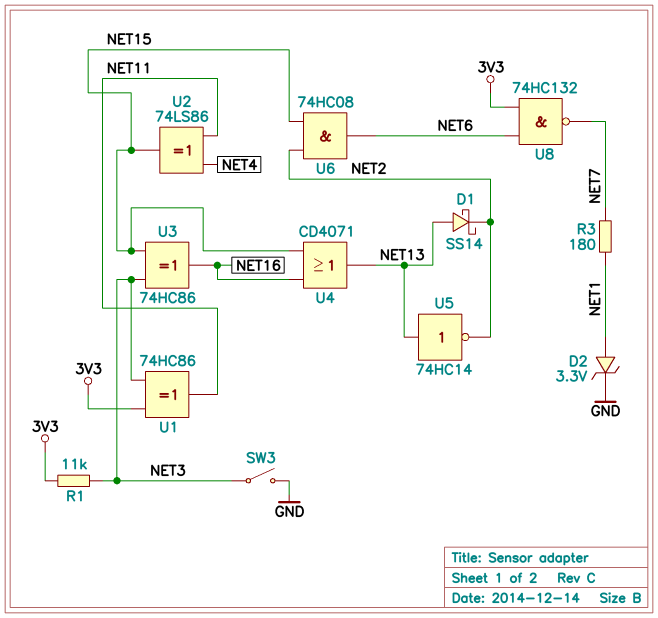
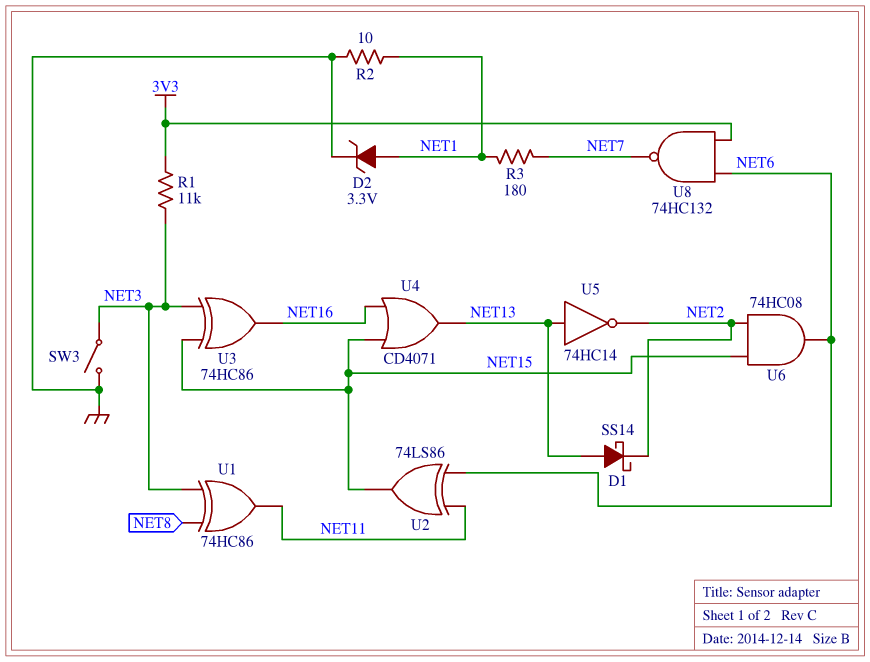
R2: none -> 10 (GND, NET1)
U1: XOR 74HC86 (in 3V3, in NET3, out NET11) -> XOR 74HC86 (in NET3, in NET8, out NET11)
U2: XOR 74LS86 (in NET4, in NET11, out NET15) -> XOR 74LS86 (in NET6, in NET11, out NET15)

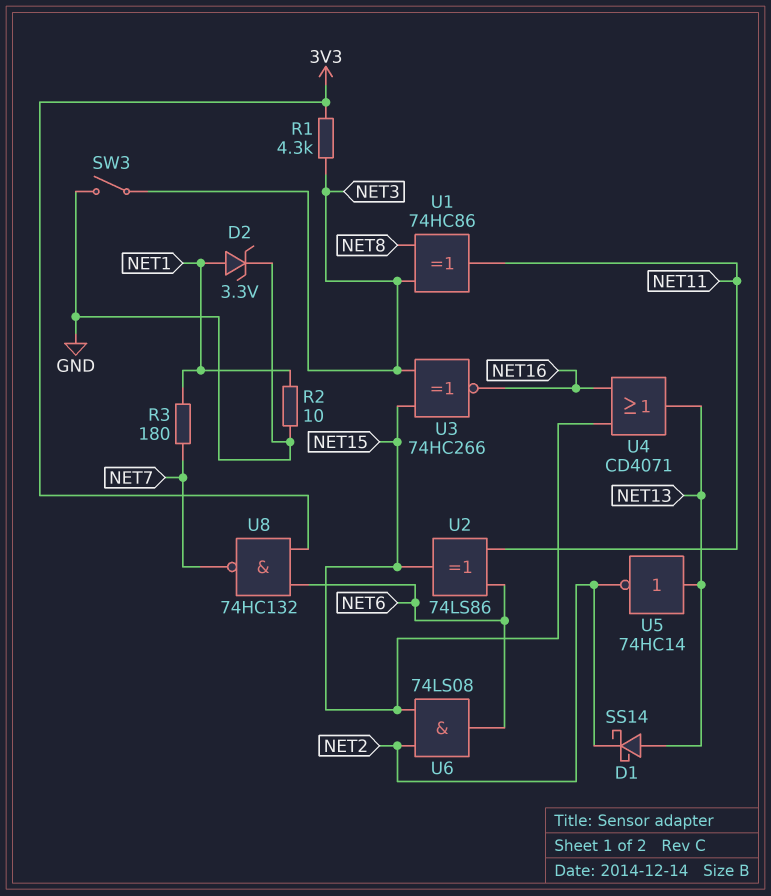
R1: 11k (3V3, NET3) -> 4.3k (3V3, NET3)
U3: XOR 74HC86 (in NET3, in NET15, out NET16) -> XNOR 74HC266 (in NET3, in NET15, out NET16)
U6: AND 74HC08 (in NET2, in NET15, out NET6) -> AND 74LS08 (in NET2, in NET15, out NET6)

